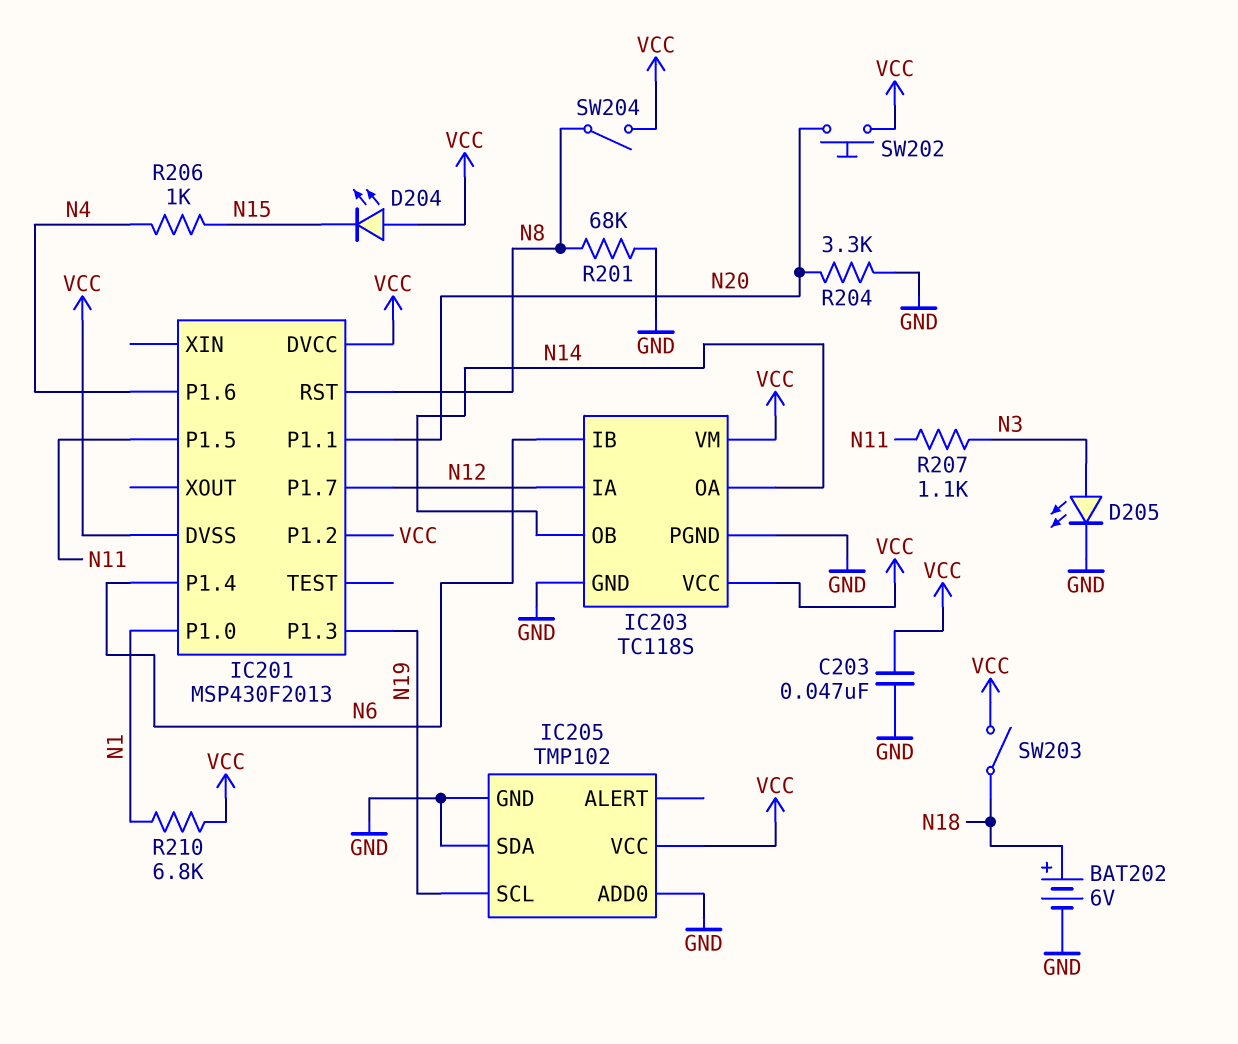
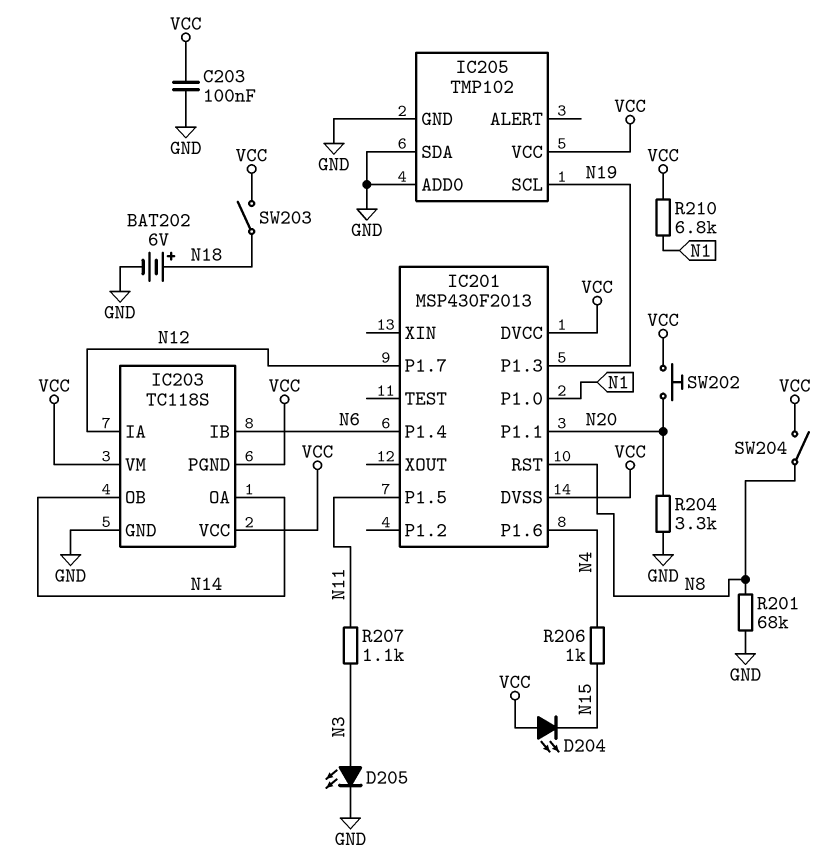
C203: 47nF (GND, VCC) -> 100nF (GND, VCC)
IC201 pin P1.2: VCC -> none
IC203 pin PGND: GND -> VCC

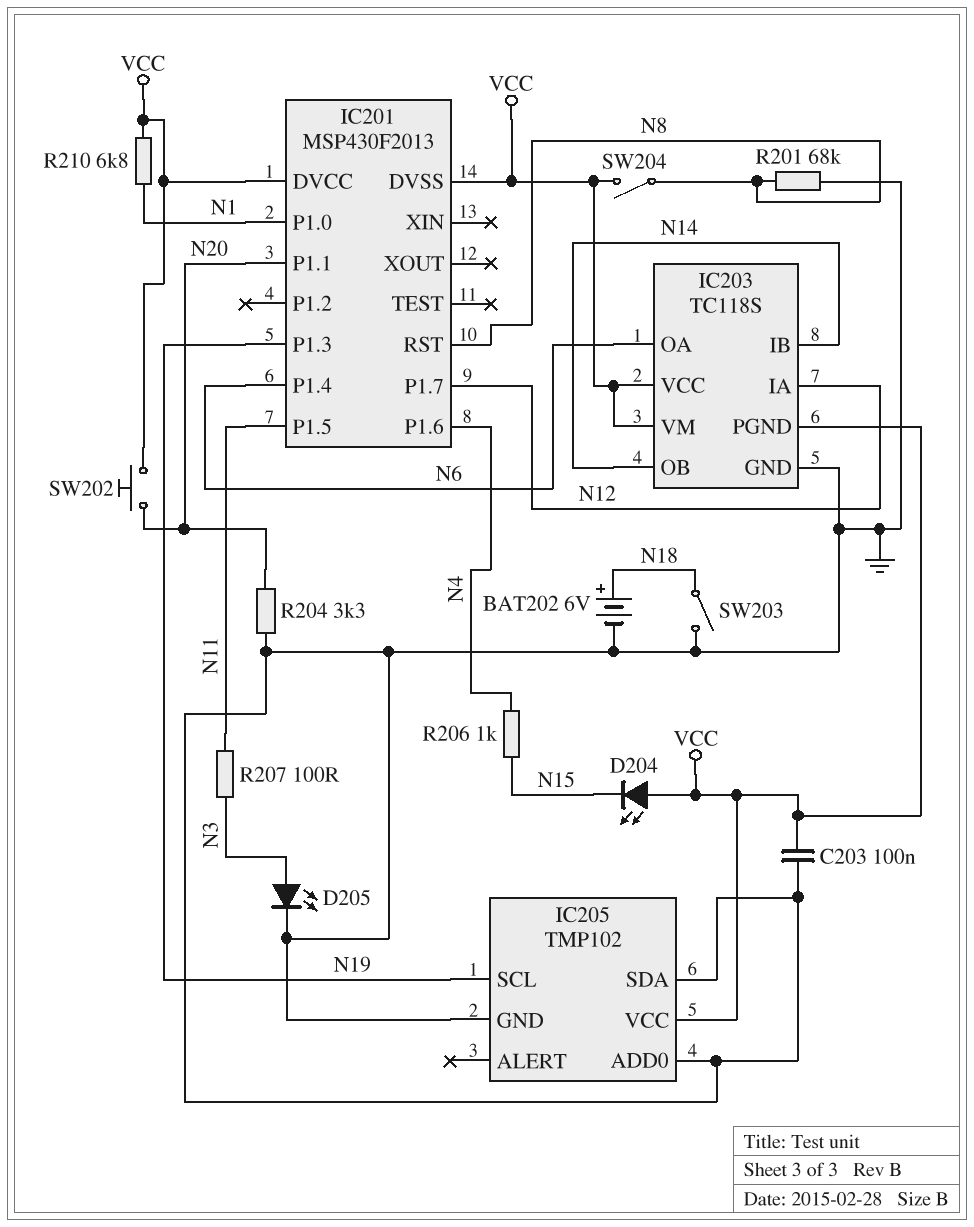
IC203 pin IB: N6 -> N14
IC203 pin OA: N14 -> N6
R207: 1.1k (N3, N11) -> 100 (N3, N11)
SW203: switch (N18, VCC) -> switch (GND, N18)

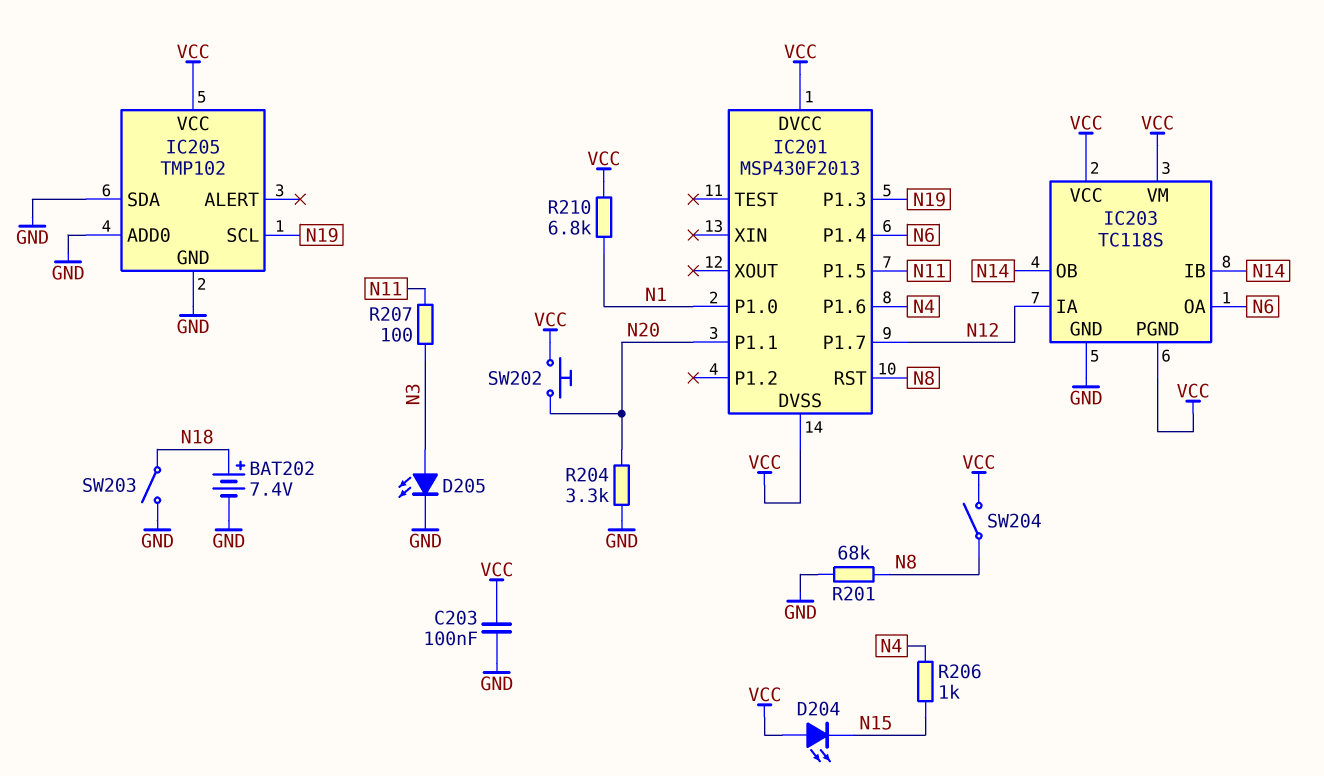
BAT202: 6V (plus N18, minus GND) -> 7.4V (plus N18, minus GND)

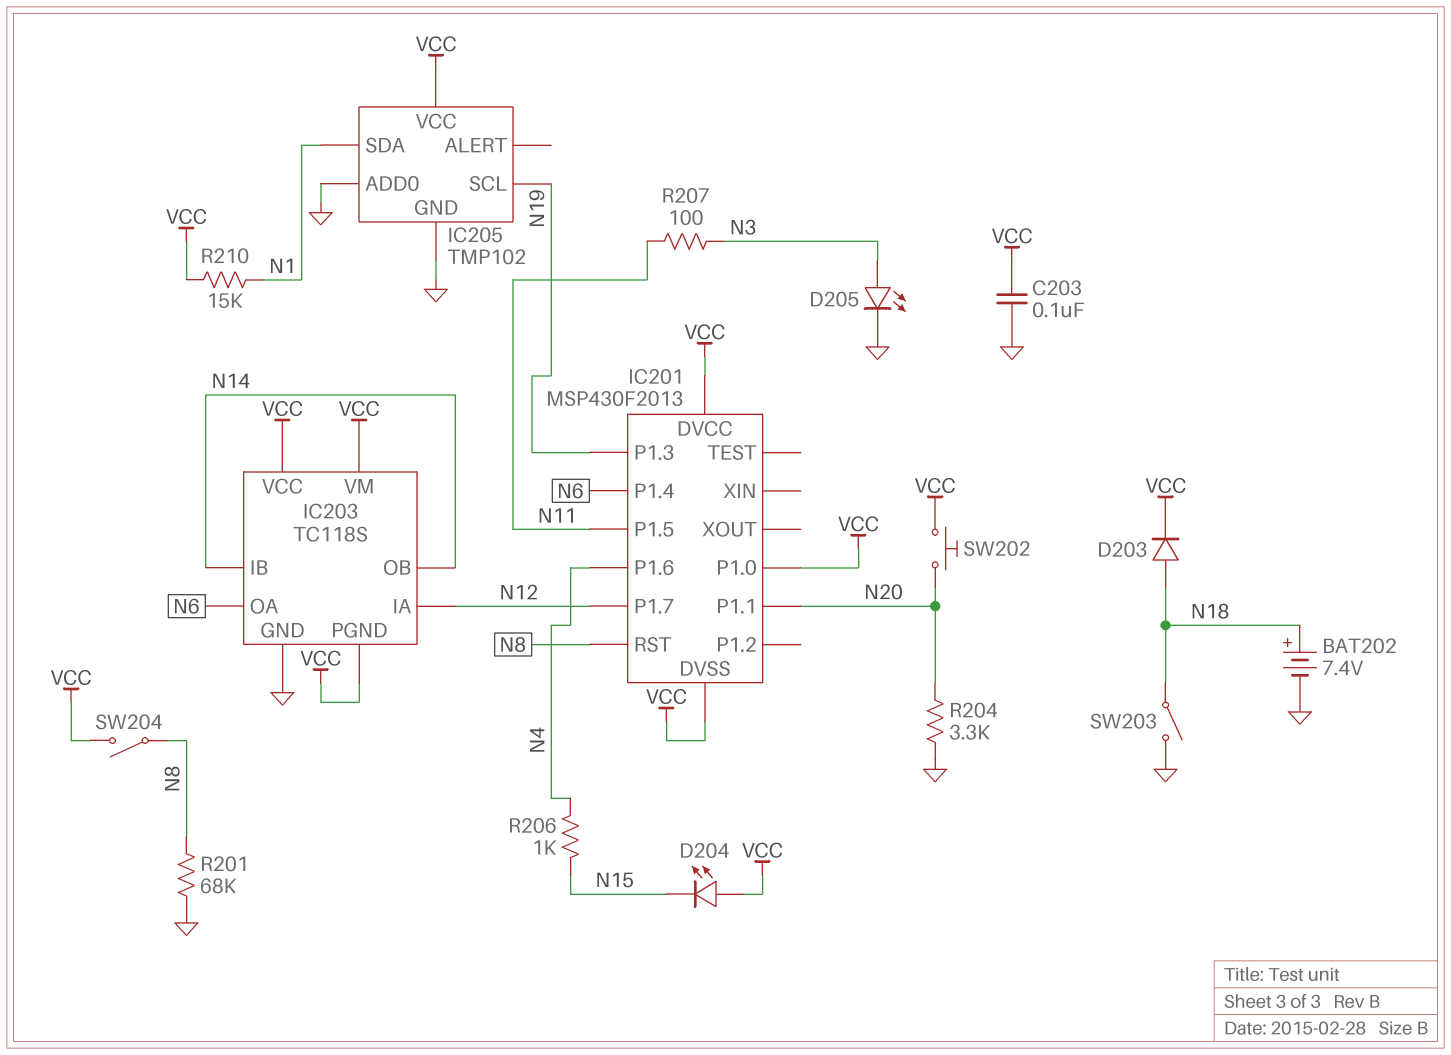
D203: none -> diode (A N18, K VCC)
IC201 pin P1.0: N1 -> VCC
IC205 pin SDA: GND -> N1
R210: 6.8k (N1, VCC) -> 15k (N1, VCC)

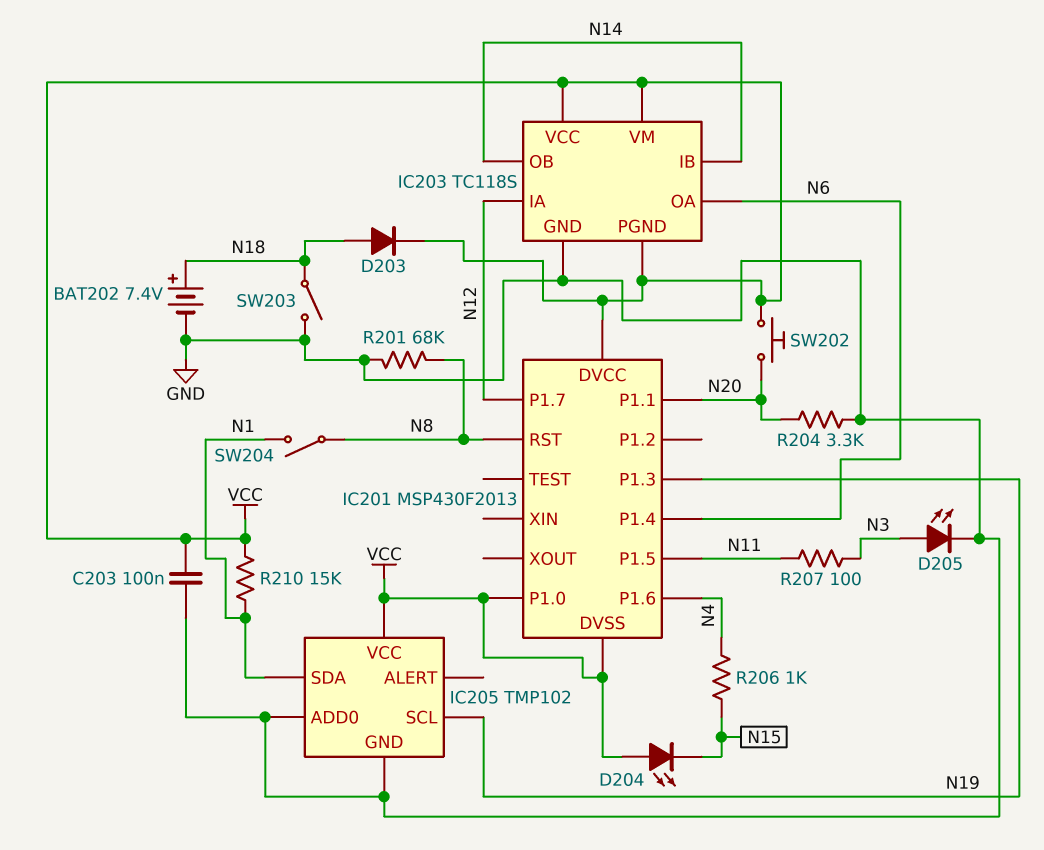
SW204: switch (N8, VCC) -> switch (N1, N8)

